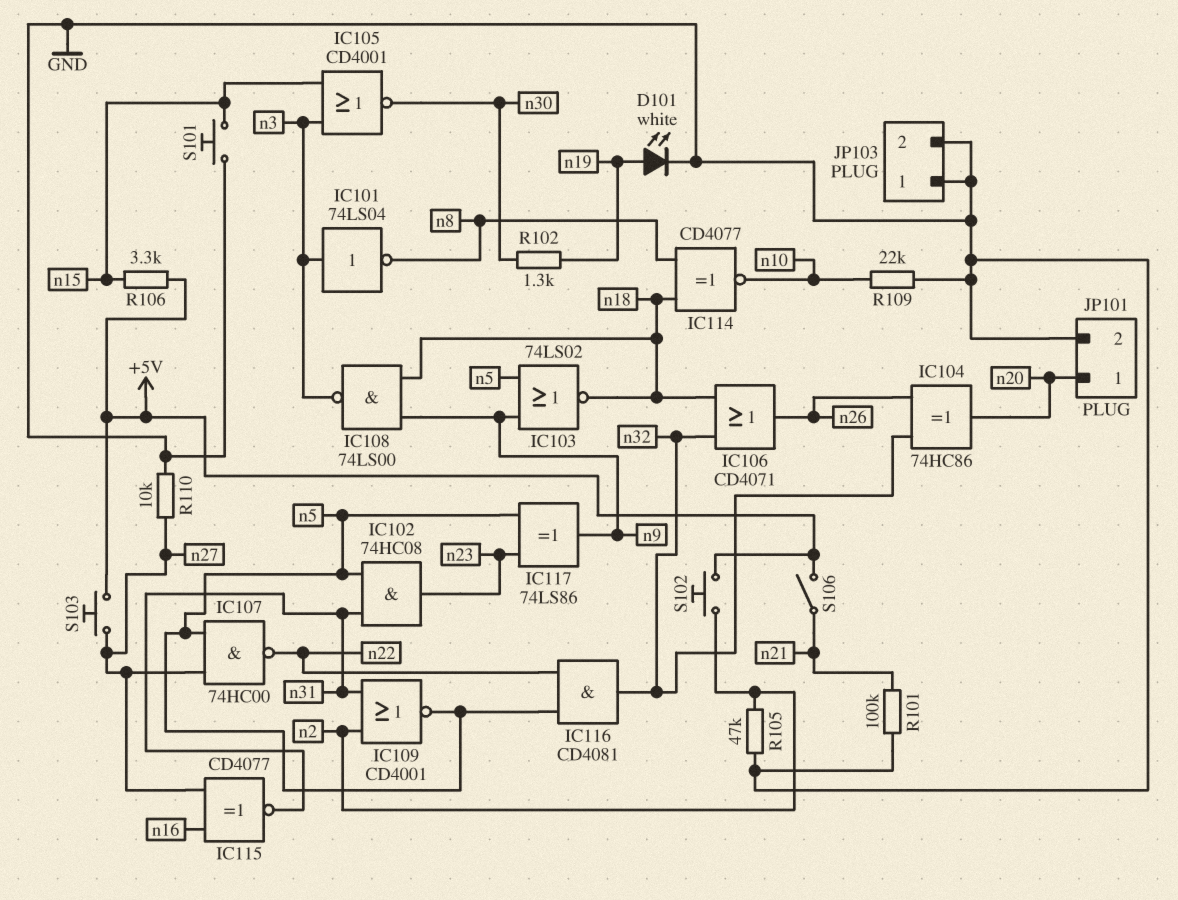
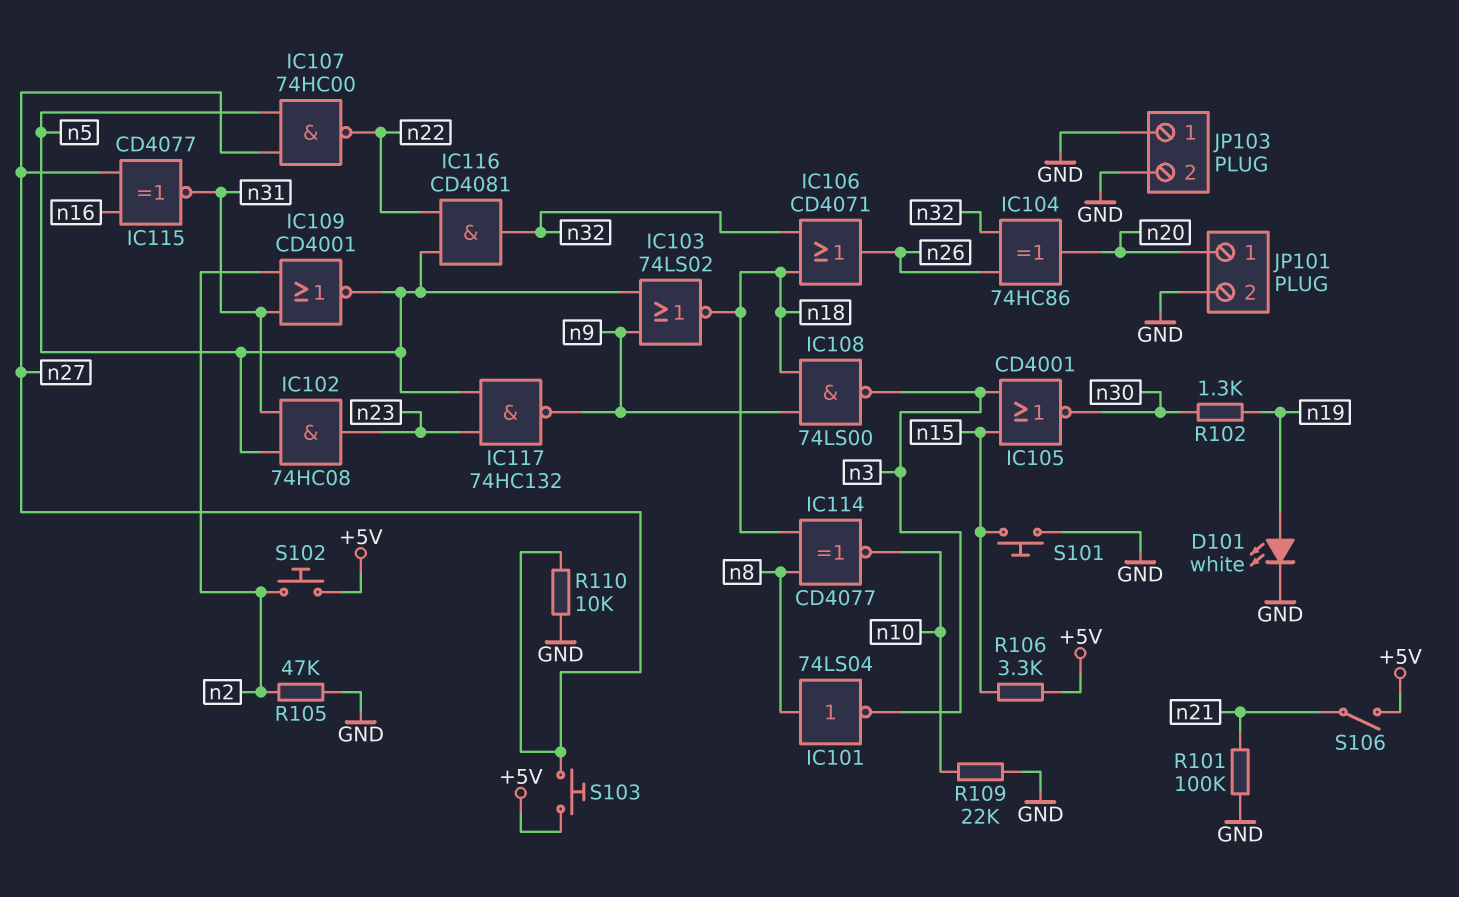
IC101: NOT 74LS04 (in n3, out n8) -> NOT 74LS04 (in n8, out n3)
IC117: XOR 74LS86 (in n5, in n23, out n9) -> NAND 74HC132 (in n5, in n23, out n9)

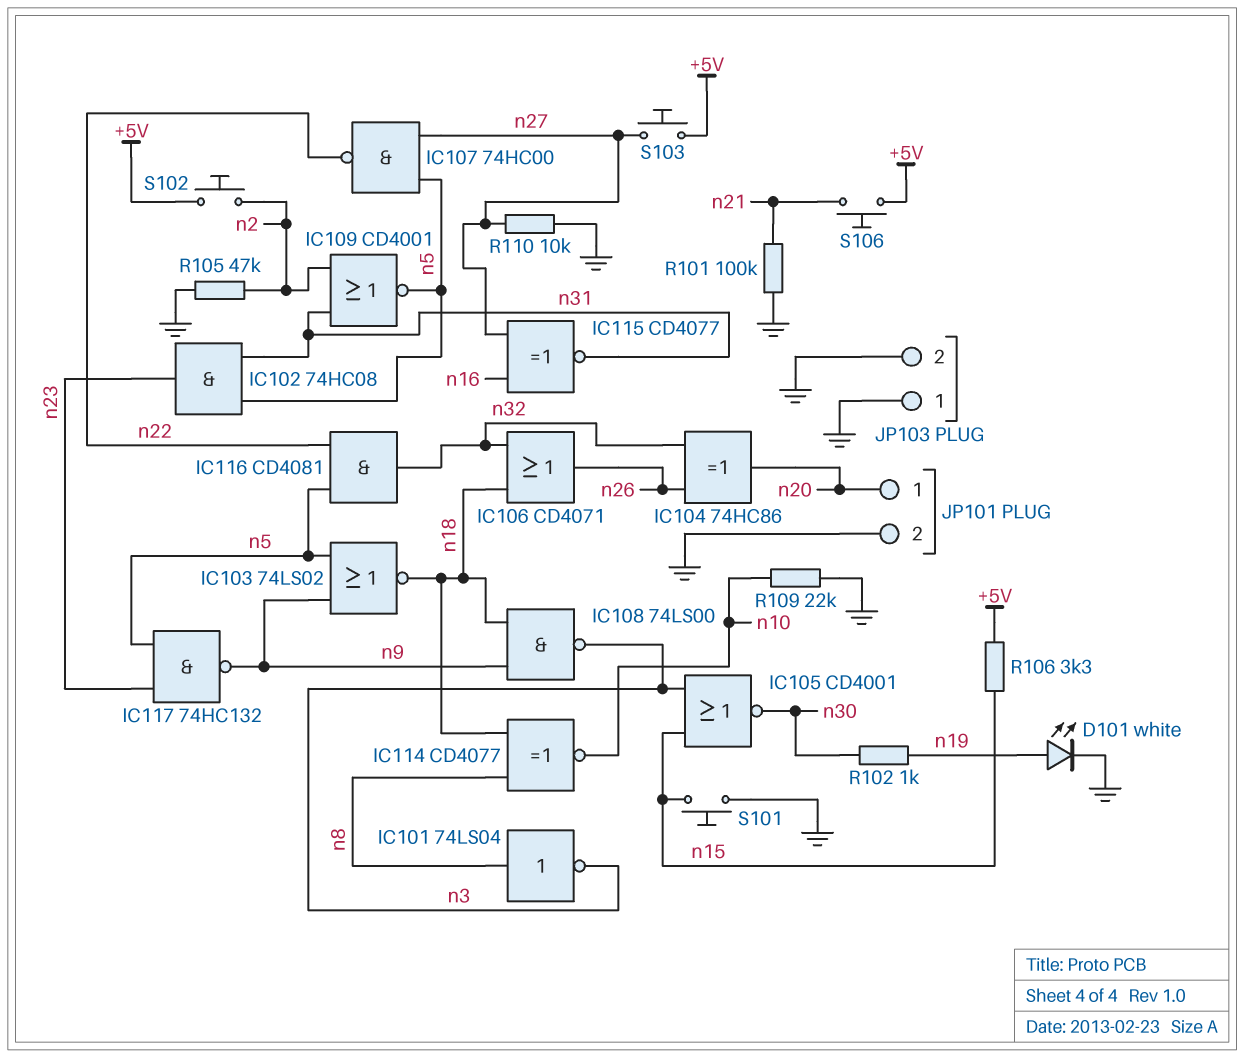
R102: 1.3k (n19, n30) -> 1k (n19, n30)
S106: switch (+5V, n21) -> button (+5V, n21)

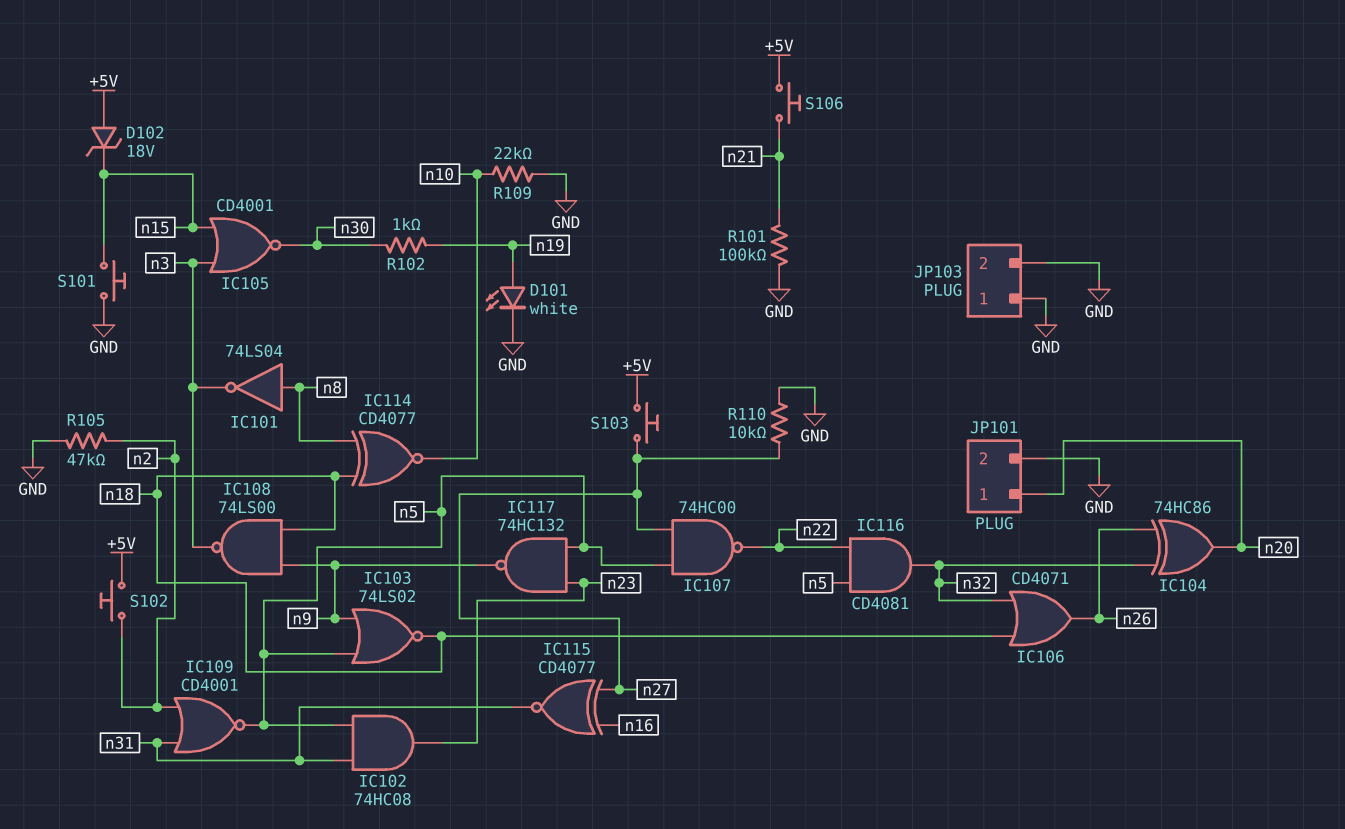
D102: none -> zener 18V (A +5V, K n15)
R106: 3.3k (+5V, n15) -> none

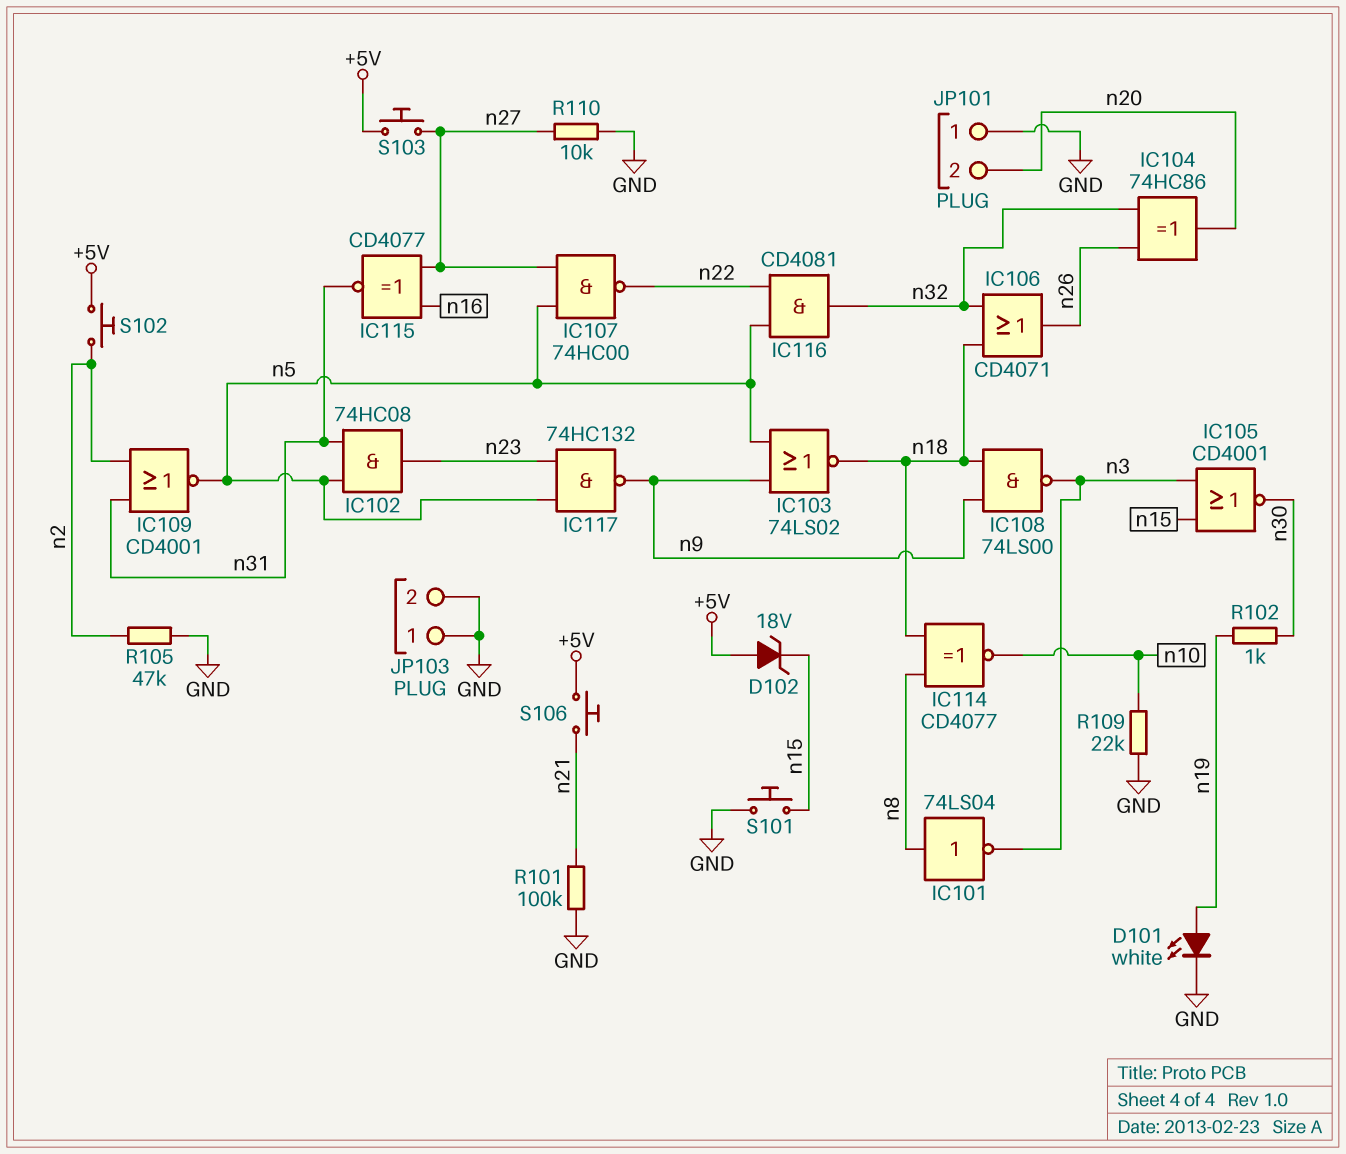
JP101 pin 1: n20 -> GND
JP101 pin 2: GND -> n20

